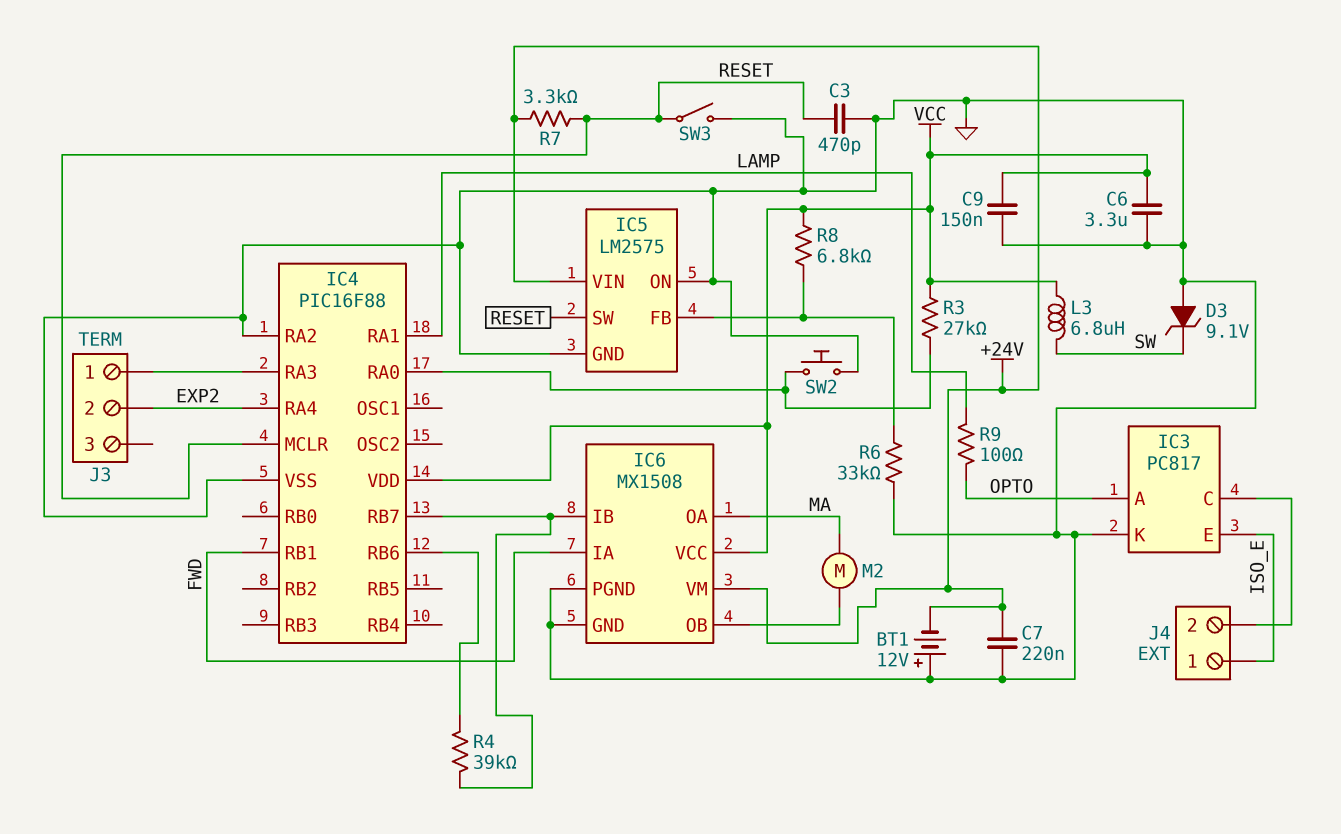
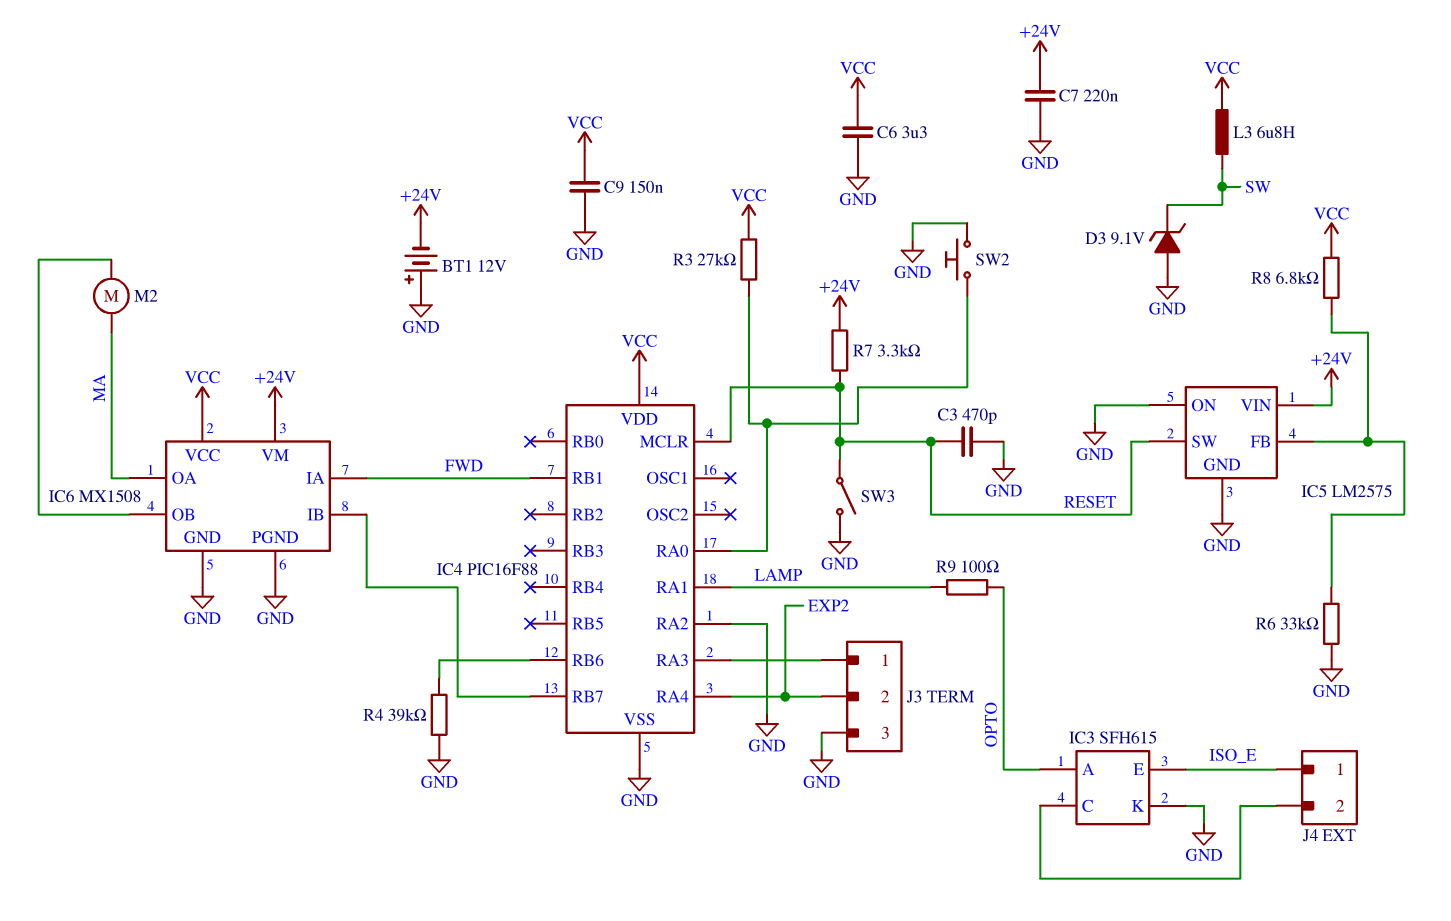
IC3: PC817 -> SFH615
J3 pin 3: none -> GND
R4: 39k (IC4/RB6, IC4/RB7) -> 39k (GND, IC4/RB6)

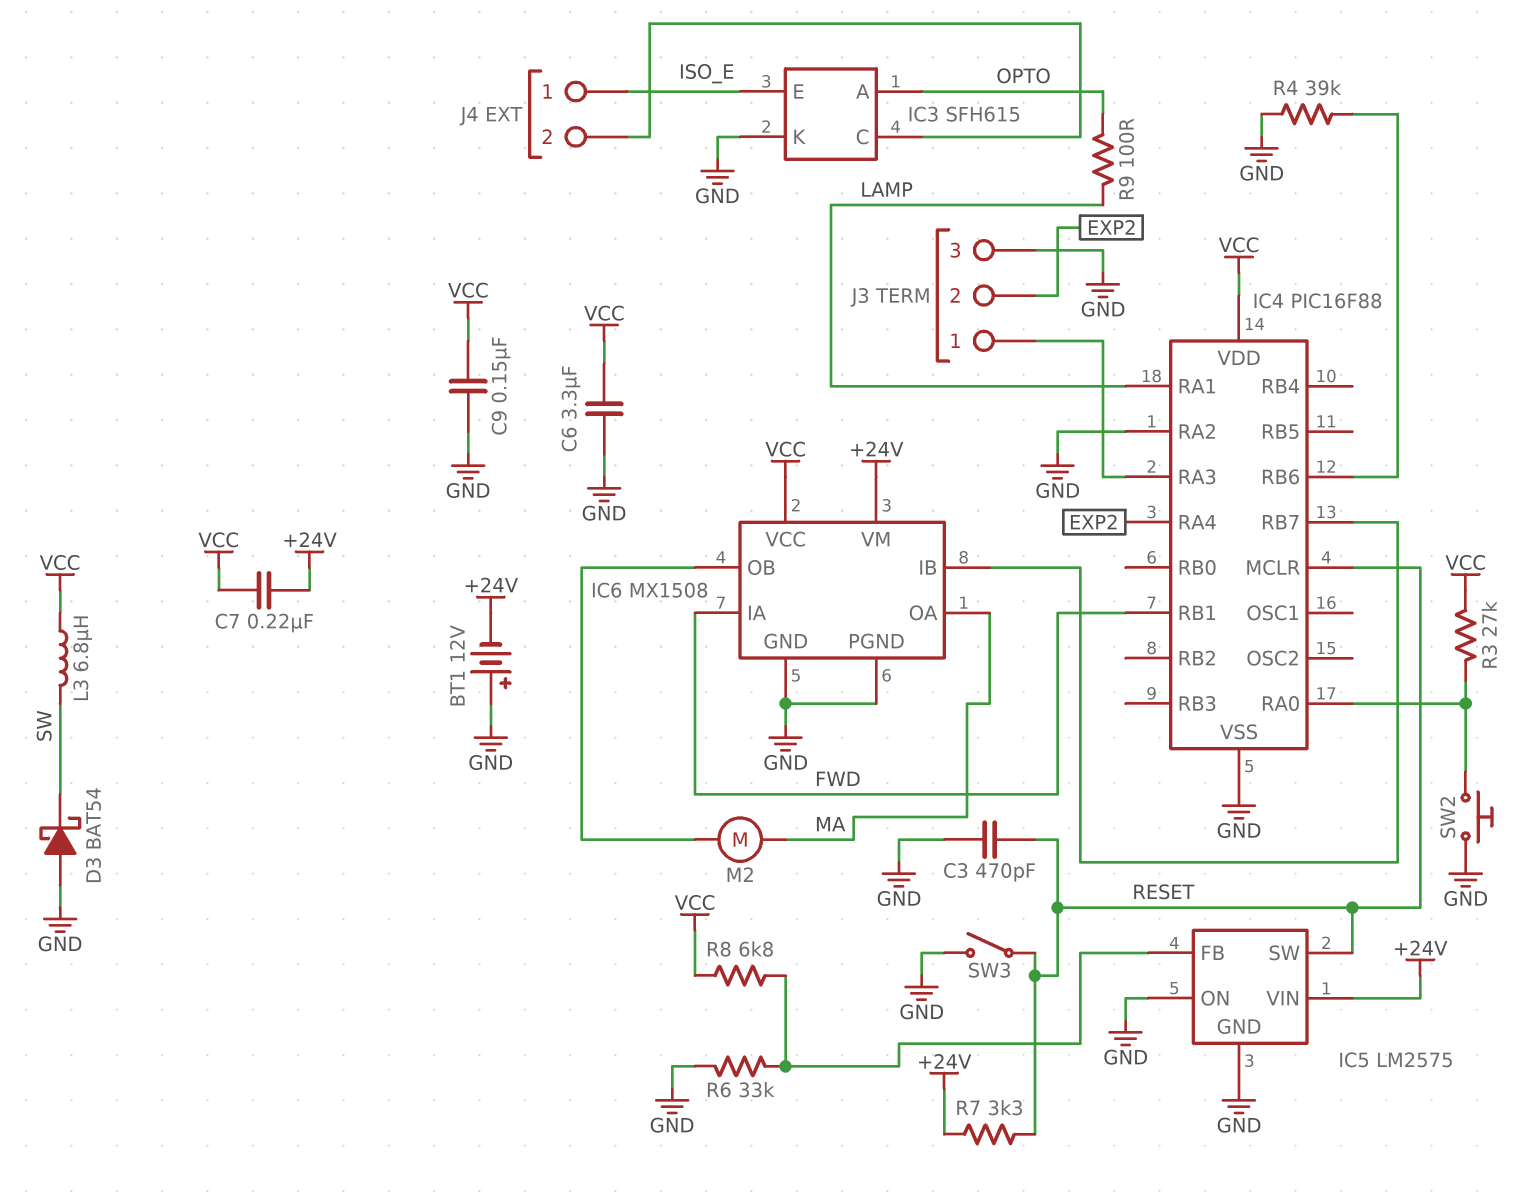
C7: 220nF (+24V, GND) -> 220nF (+24V, VCC)
D3: zener 9.1V (A GND, K SW) -> schottky BAT54 (A GND, K SW)

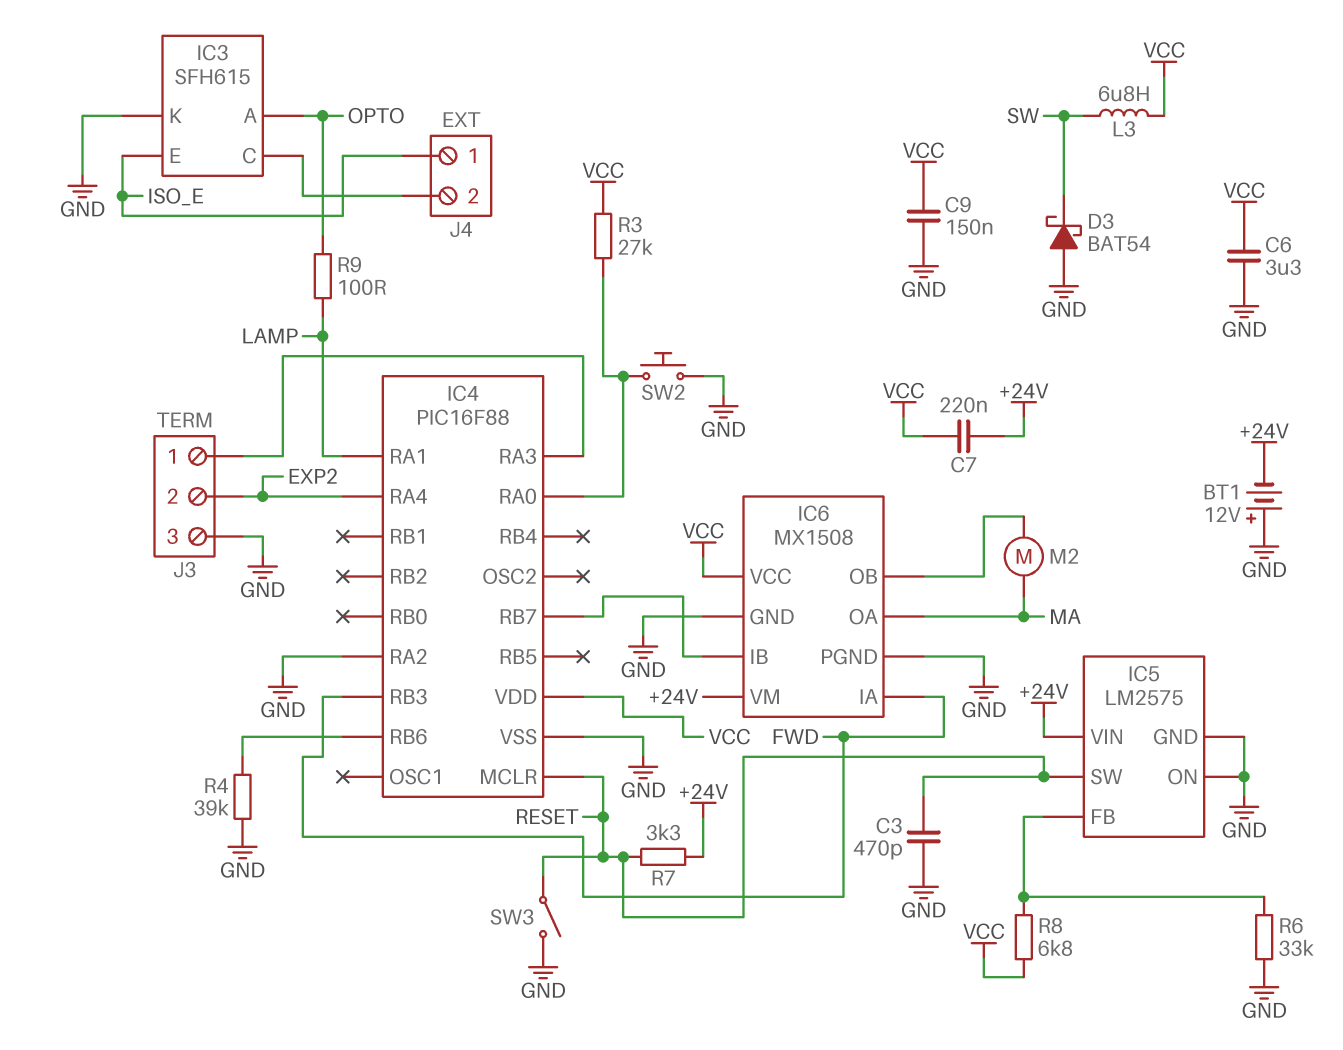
IC4 pin RB1: FWD -> none
IC4 pin RB3: none -> FWD

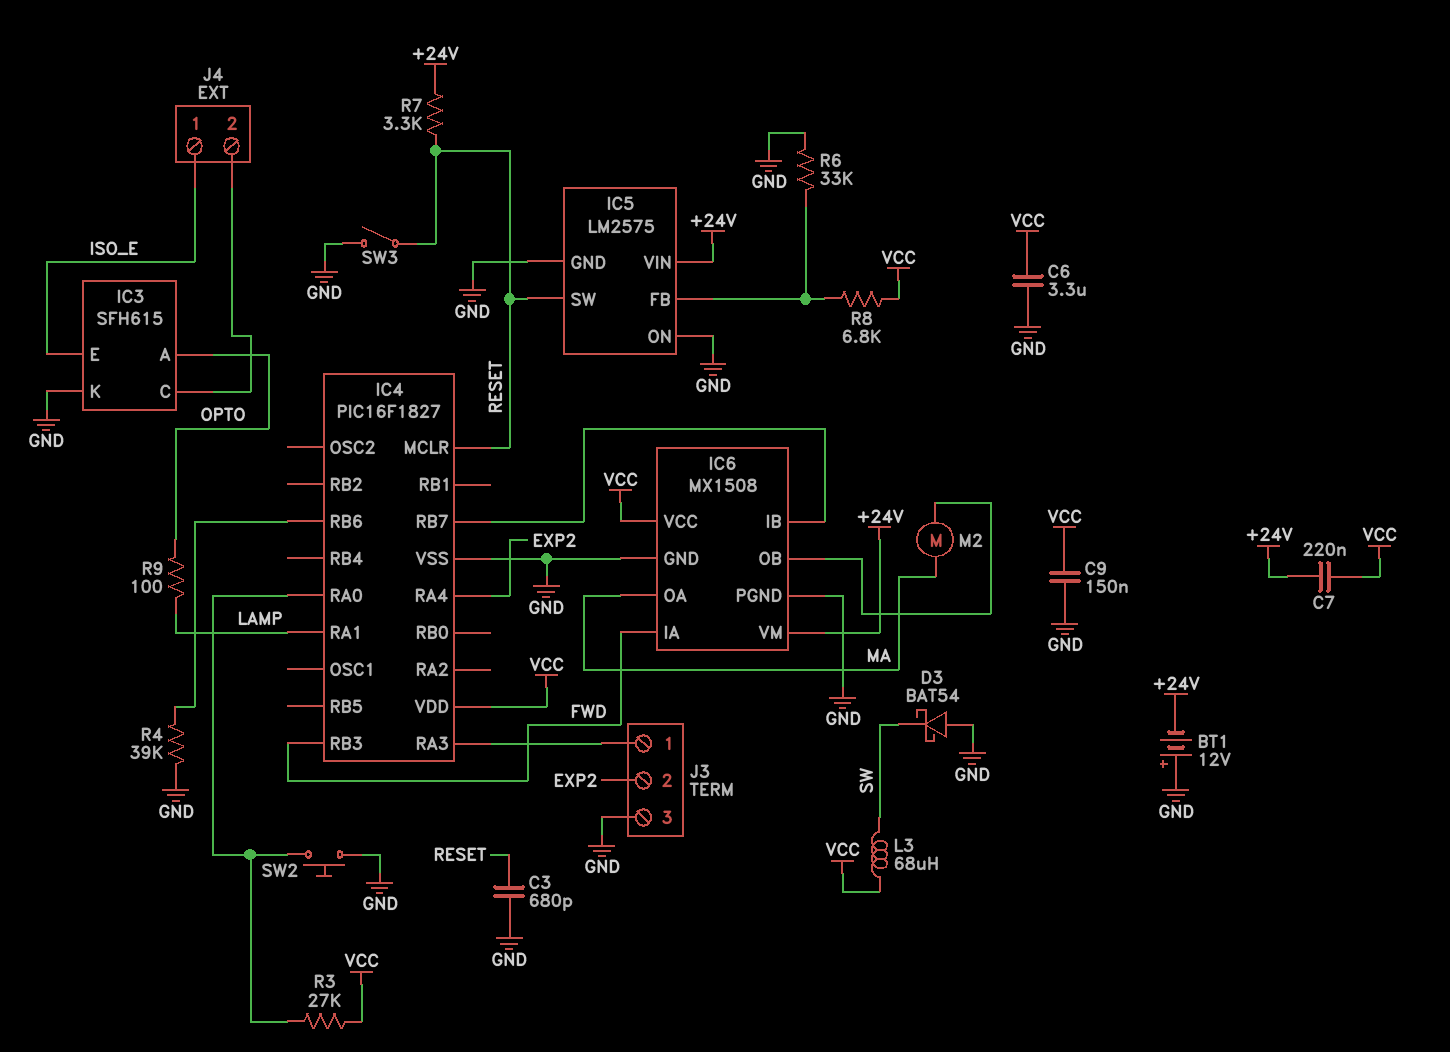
C3: 470pF (GND, RESET) -> 680pF (GND, RESET)
IC4: PIC16F88 -> PIC16F1827
IC4 pin RA2: GND -> none
L3: 6.8uH (SW, VCC) -> 68uH (SW, VCC)

